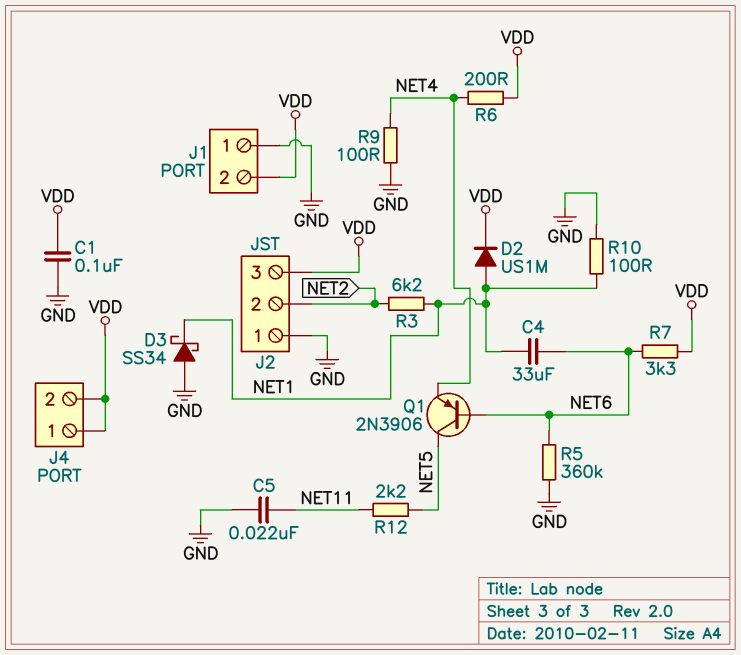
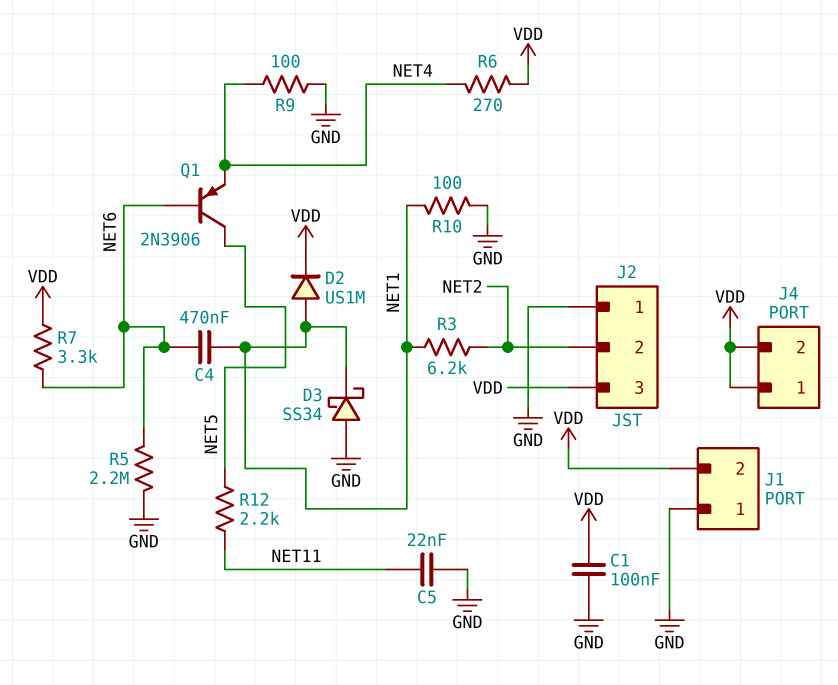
C4: 33uF (NET1, NET6) -> 470nF (NET1, NET6)
R5: 360k (GND, NET6) -> 2.2M (GND, NET6)
R6: 200 (NET4, VDD) -> 270 (NET4, VDD)

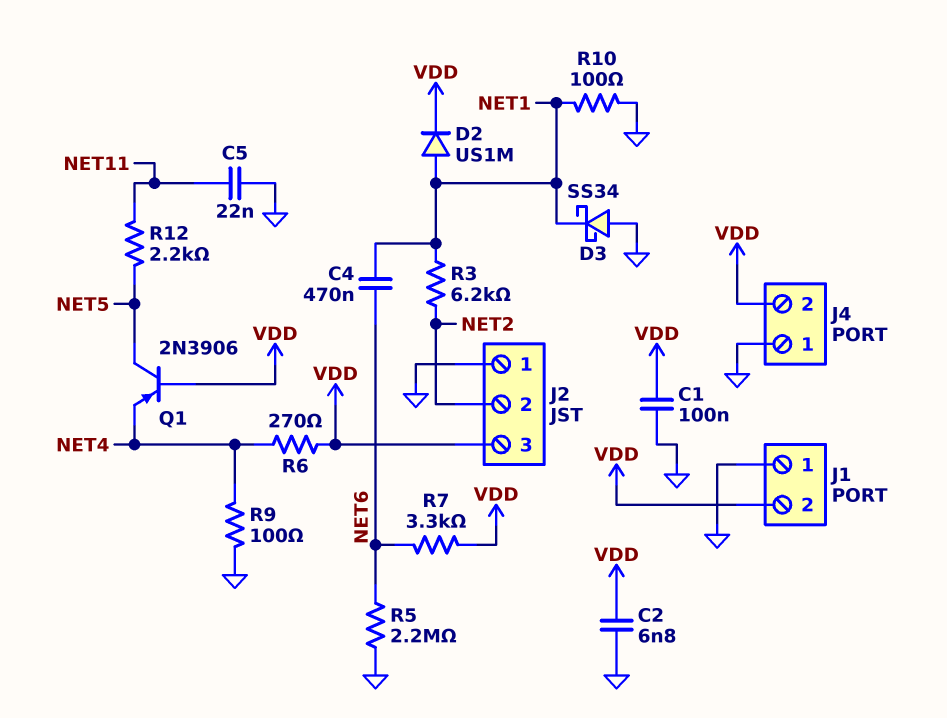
C2: none -> 6.8nF (GND, VDD)
J4 pin 1: VDD -> GND
Q1: PNP 2N3906 (B NET6, C NET5, E NET4) -> PNP 2N3906 (B VDD, C NET5, E NET4)

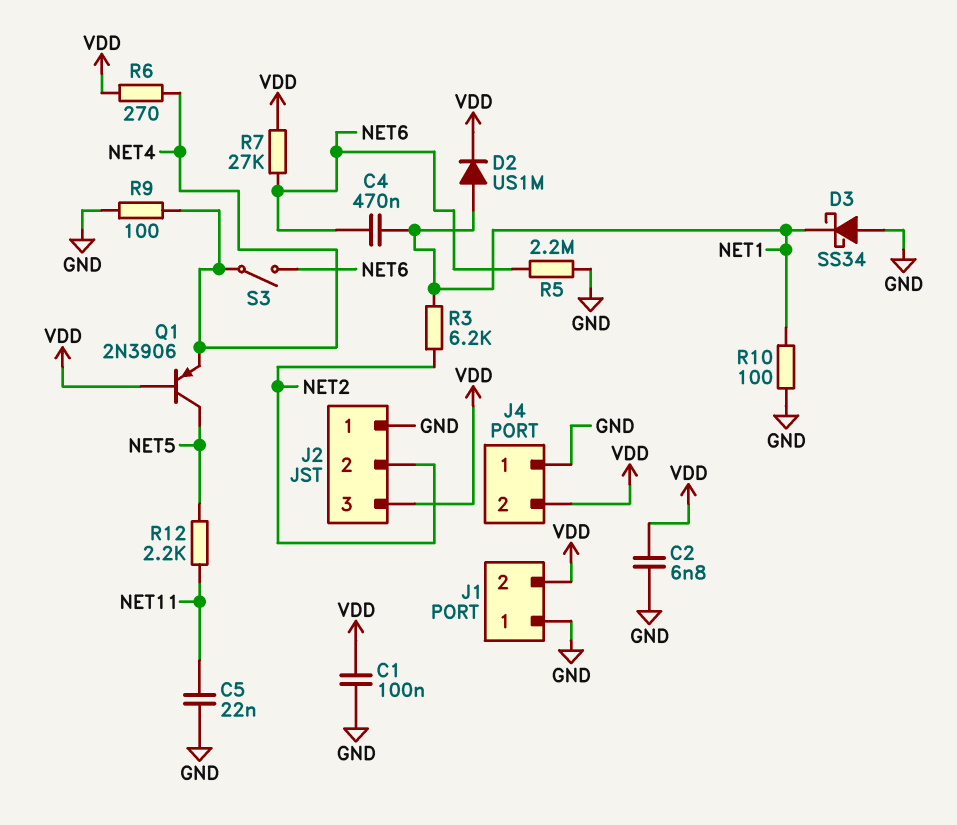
R7: 3.3k (NET6, VDD) -> 27k (NET6, VDD)
S3: none -> switch (NET4, NET6)

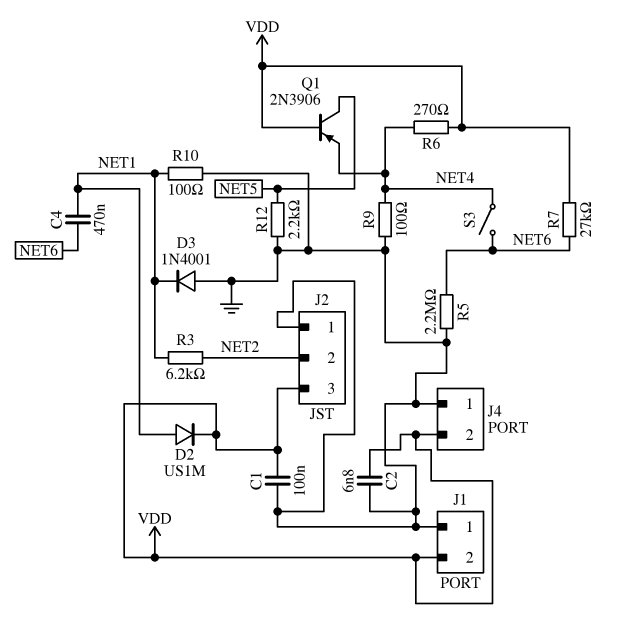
C5: 22nF (GND, NET11) -> none
D3: schottky SS34 (A GND, K NET1) -> diode 1N4001 (A GND, K NET1)
R12: 2.2k (NET5, NET11) -> 2.2k (GND, NET5)

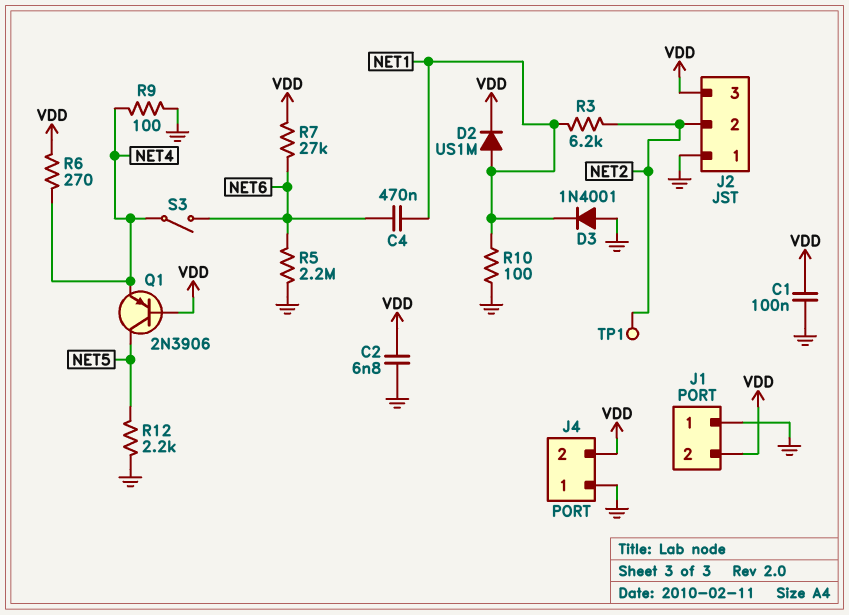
TP1: none -> test point (NET2)

